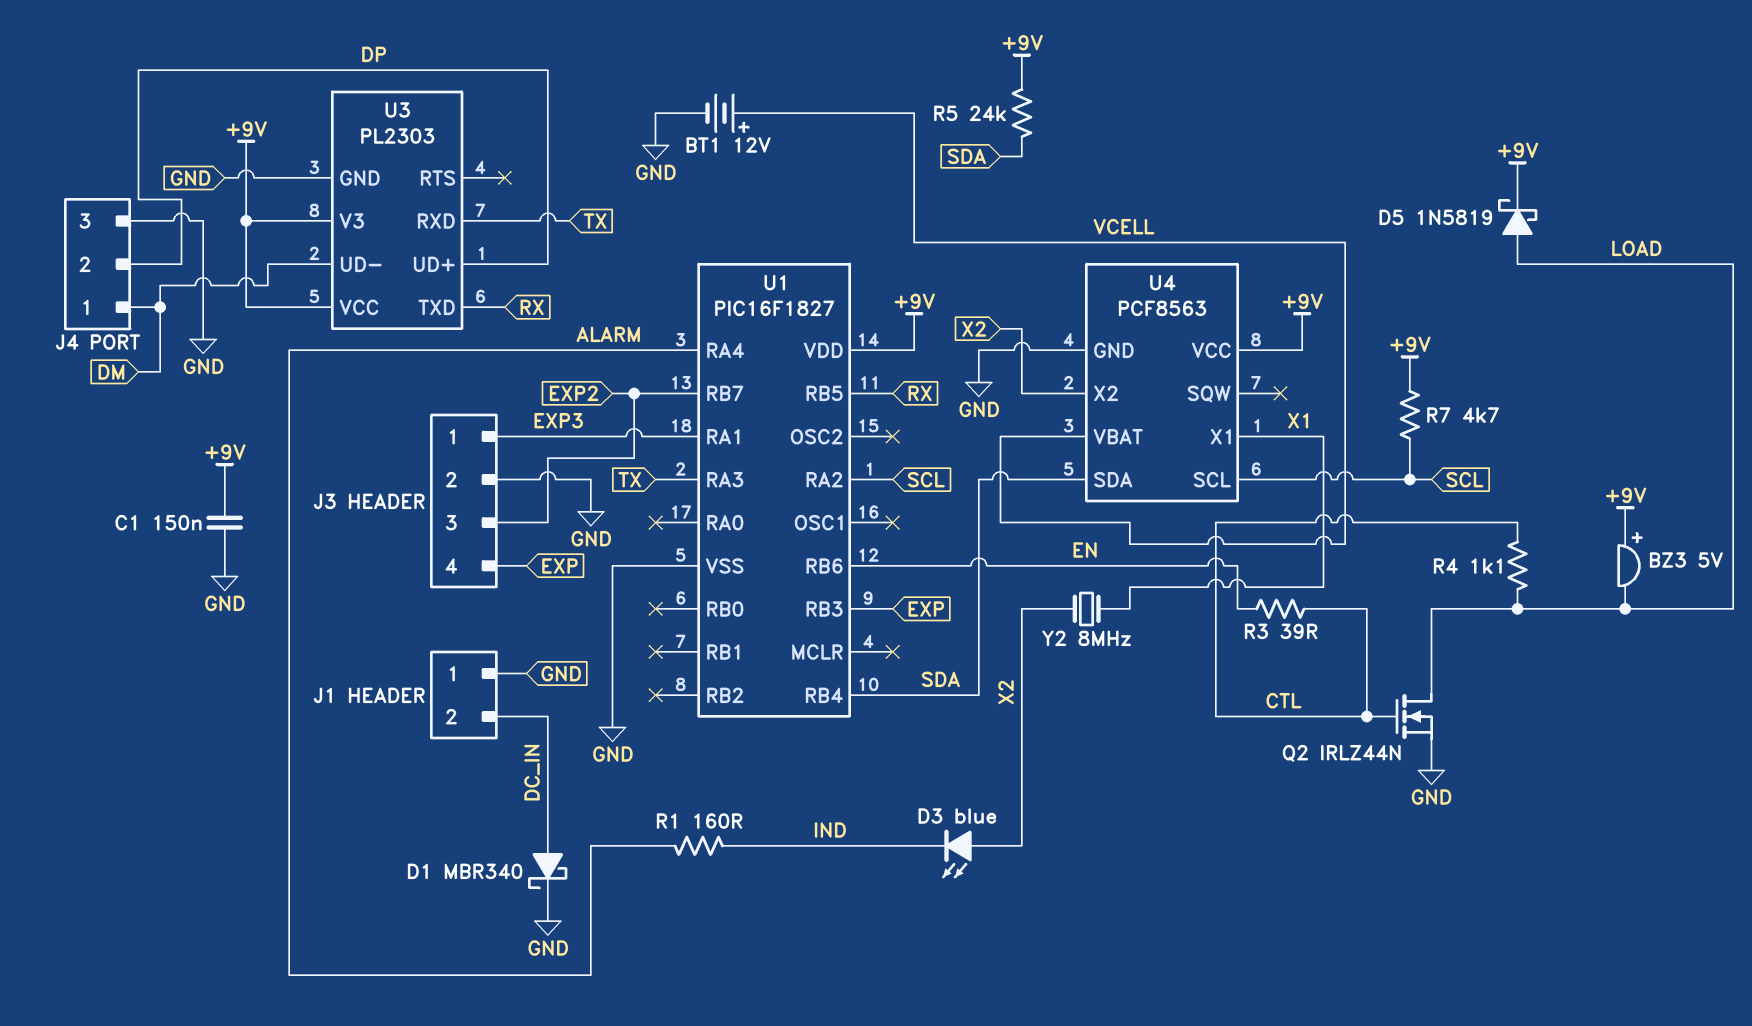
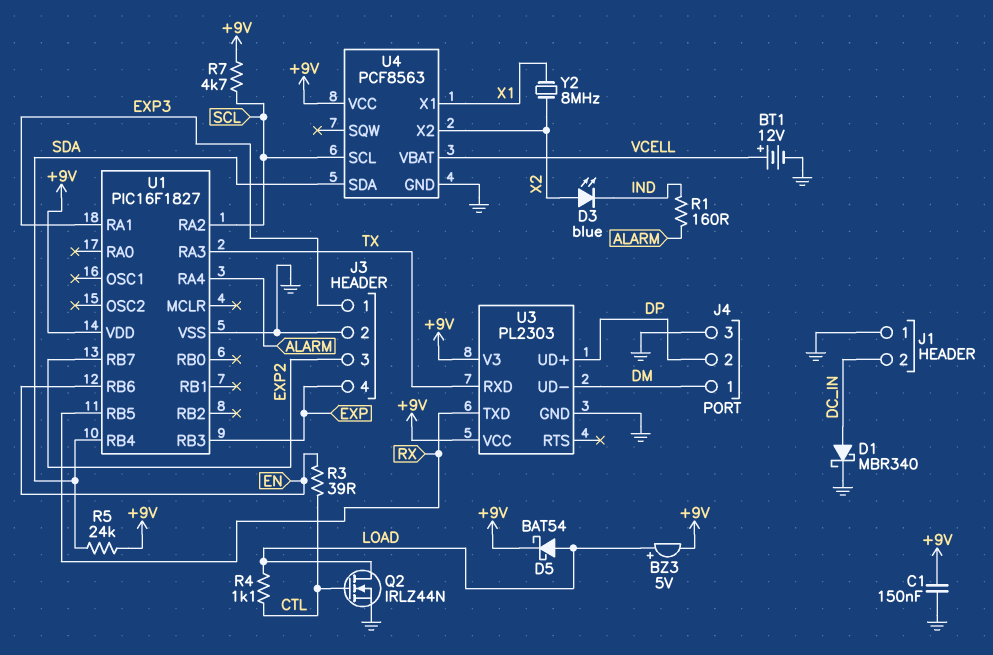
BZ3: buzzer 5V (plus +9V, minus LOAD) -> buzzer 5V (plus LOAD, minus +9V)
D5: schottky 1N5819 (A LOAD, K +9V) -> schottky BAT54 (A LOAD, K +9V)

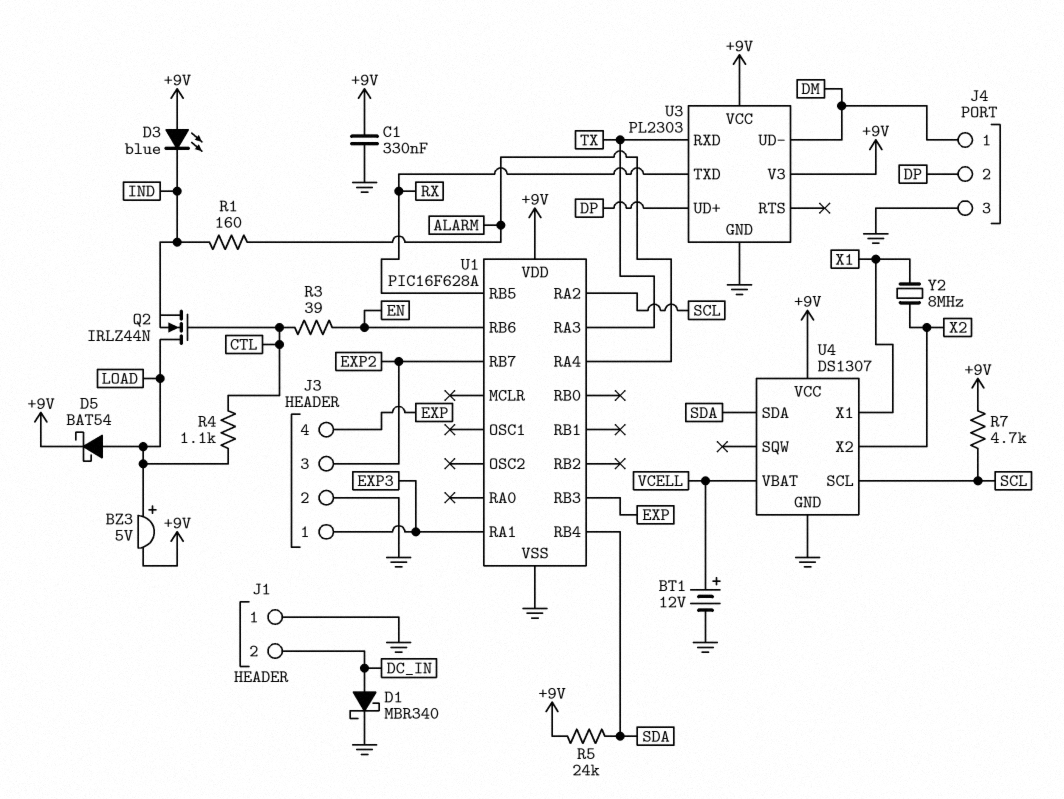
C1: 150nF (+9V, GND) -> 330nF (+9V, GND)
D3: LED blue (A X2, K IND) -> LED blue (A +9V, K IND)
Q2: NMOS IRLZ44N (G CTL, D LOAD, S GND) -> NMOS IRLZ44N (G CTL, D LOAD, S IND)
U1: PIC16F1827 -> PIC16F628A
U4: PCF8563 -> DS1307

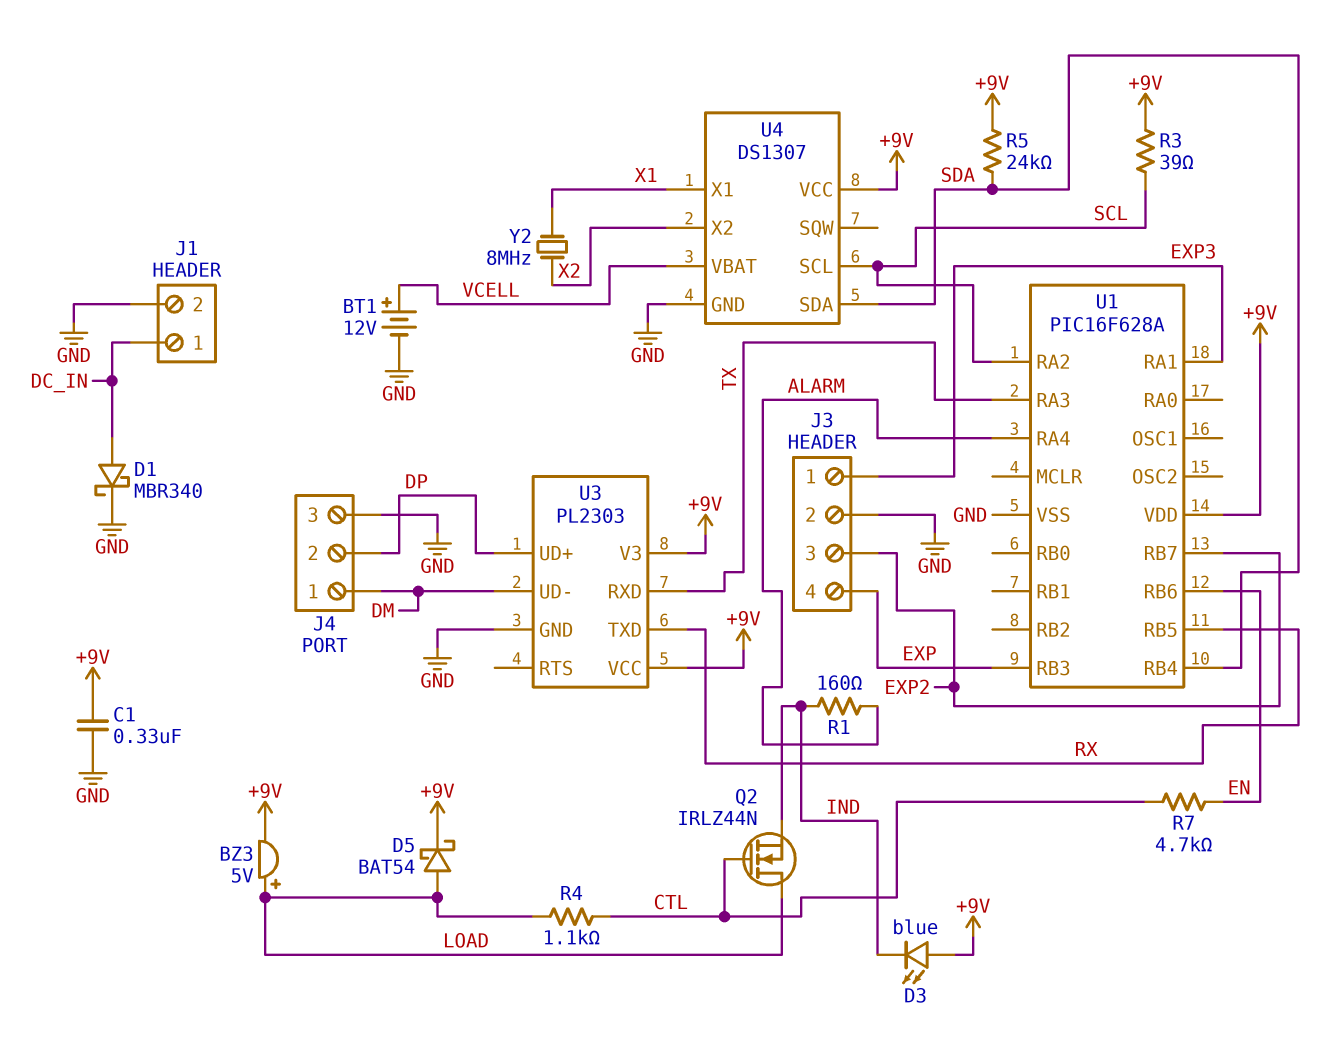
J1 pin 1: GND -> DC_IN
J1 pin 2: DC_IN -> GND
R3: 39 (CTL, EN) -> 39 (+9V, SCL)
R7: 4.7k (+9V, SCL) -> 4.7k (CTL, EN)

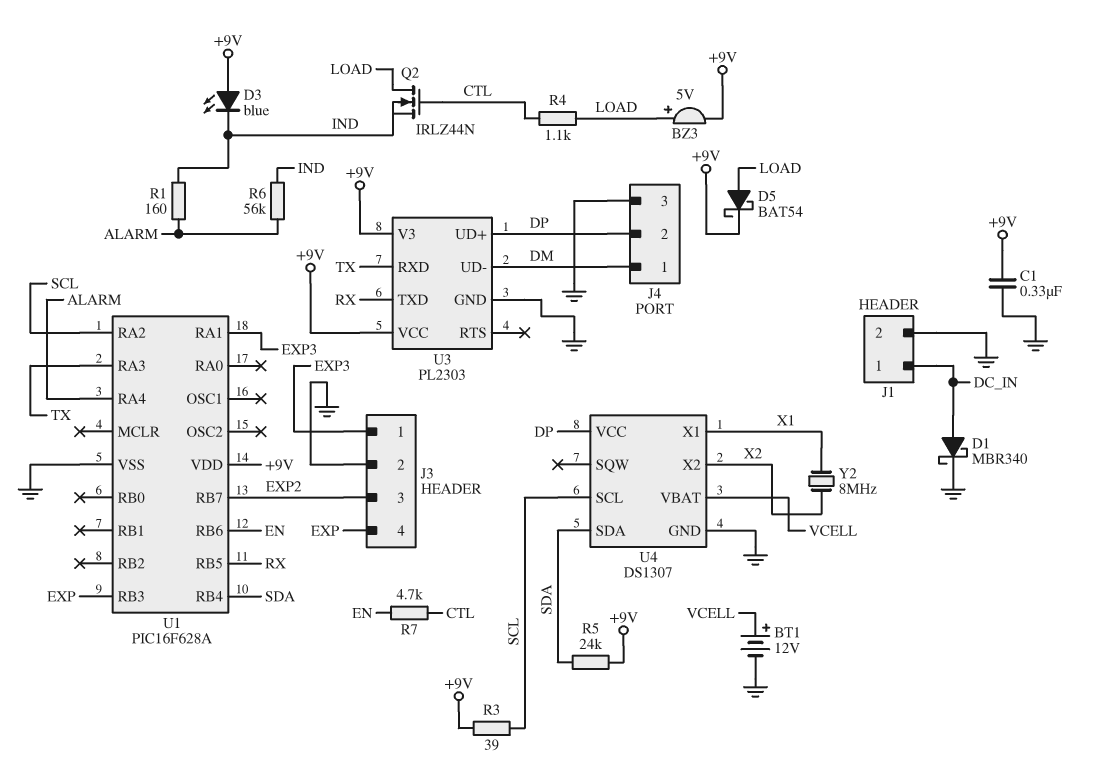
R6: none -> 56k (ALARM, IND)
U4 pin VCC: +9V -> DP

